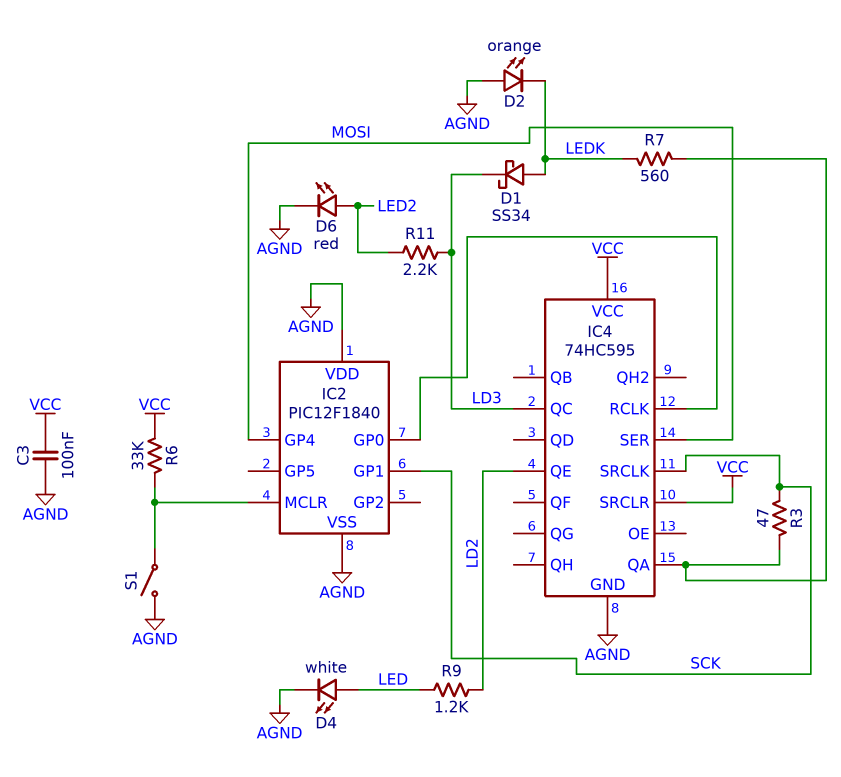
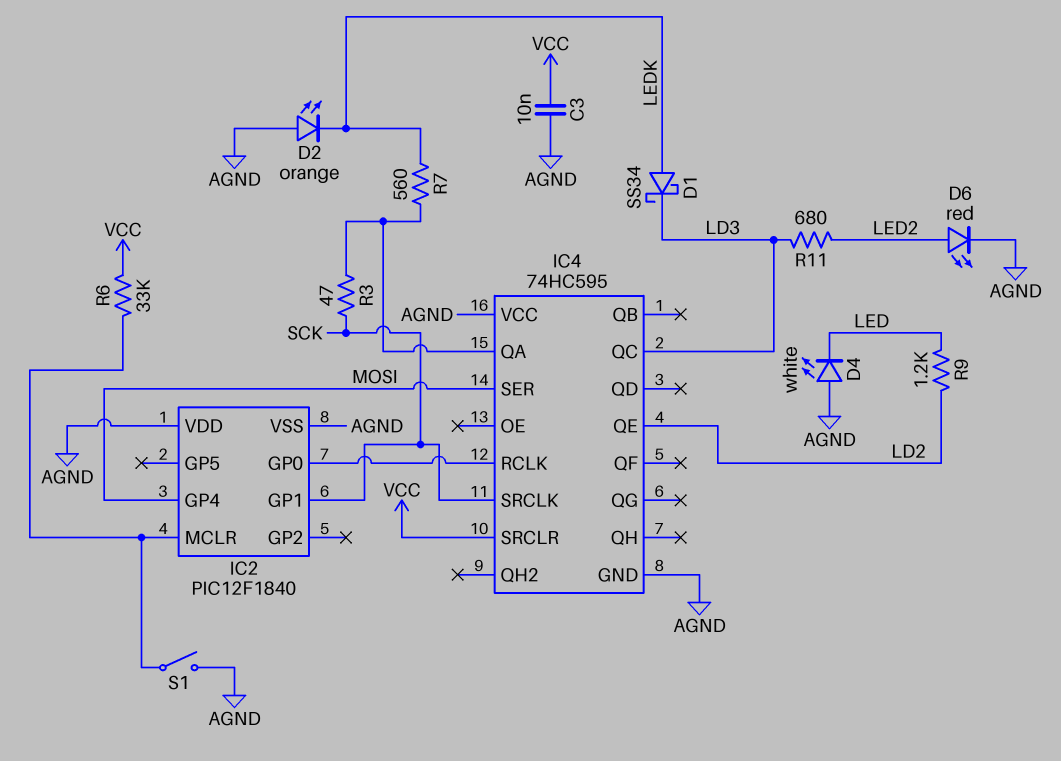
C3: 100nF (AGND, VCC) -> 10nF (AGND, VCC)
D4: LED white (A LED, K AGND) -> LED white (A AGND, K LED)
IC4 pin VCC: VCC -> AGND
R11: 2.2k (LD3, LED2) -> 680 (LD3, LED2)

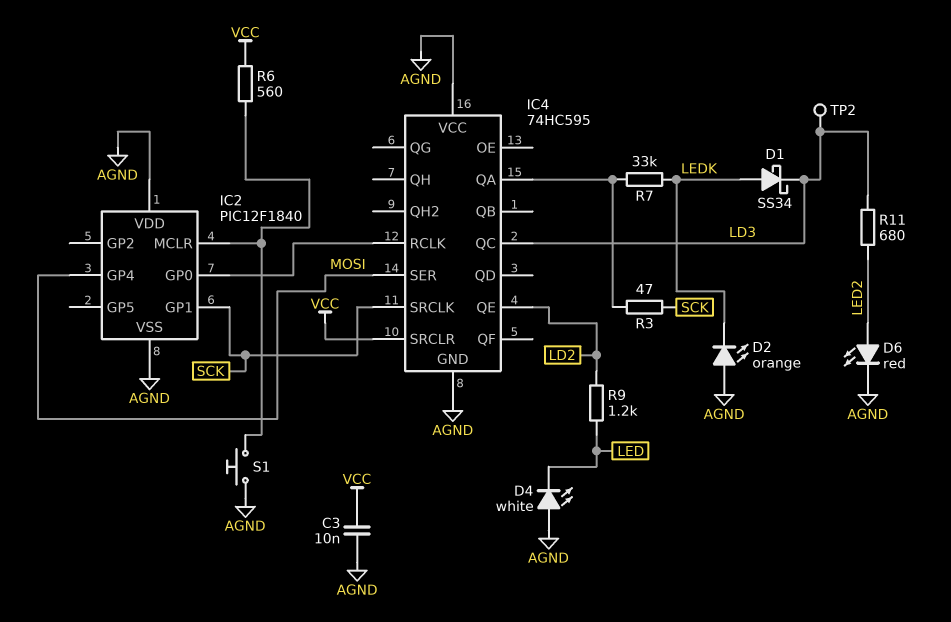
R6: 33k (IC2/MCLR, VCC) -> 560 (IC2/MCLR, VCC)
R7: 560 (IC4/QA, LEDK) -> 33k (IC4/QA, LEDK)
S1: switch (AGND, IC2/MCLR) -> button (AGND, IC2/MCLR)
TP2: none -> test point (LD3)

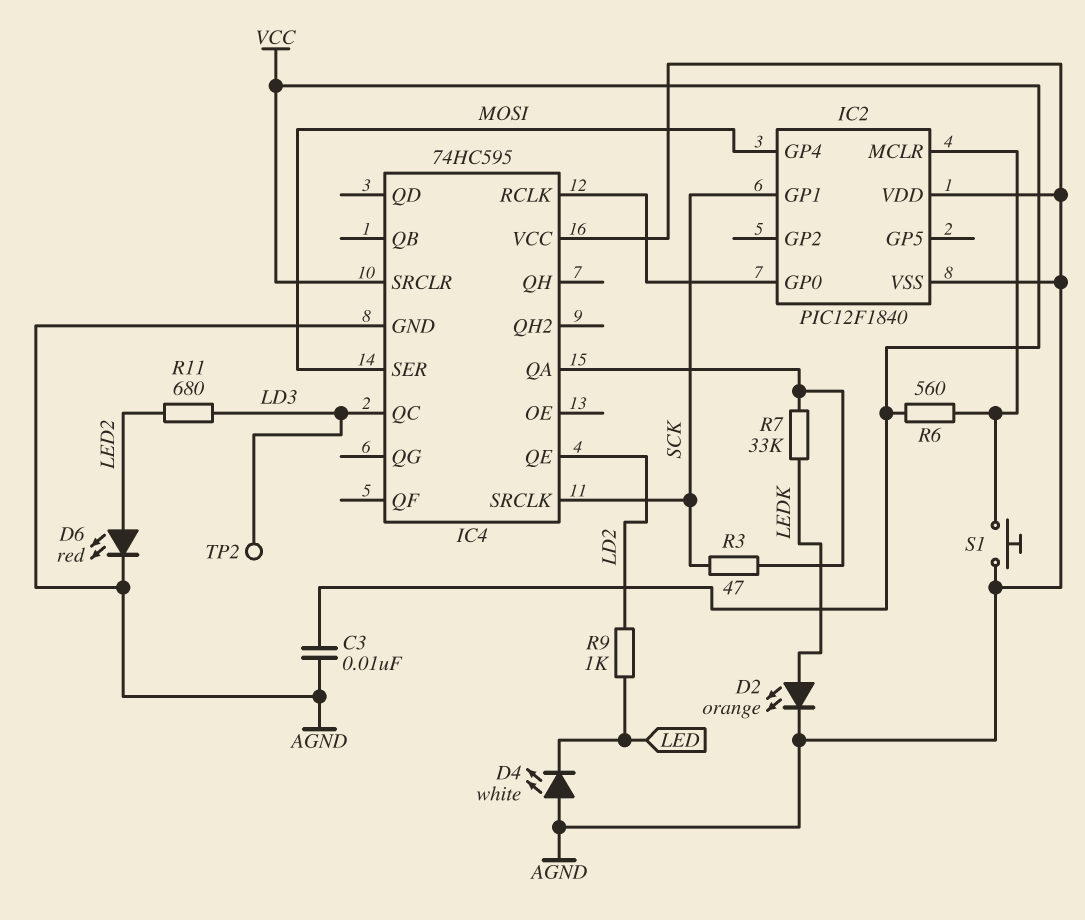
D1: schottky SS34 (A LEDK, K LD3) -> none
D2: LED orange (A AGND, K LEDK) -> LED orange (A LEDK, K AGND)
R9: 1.2k (LD2, LED) -> 1k (LD2, LED)

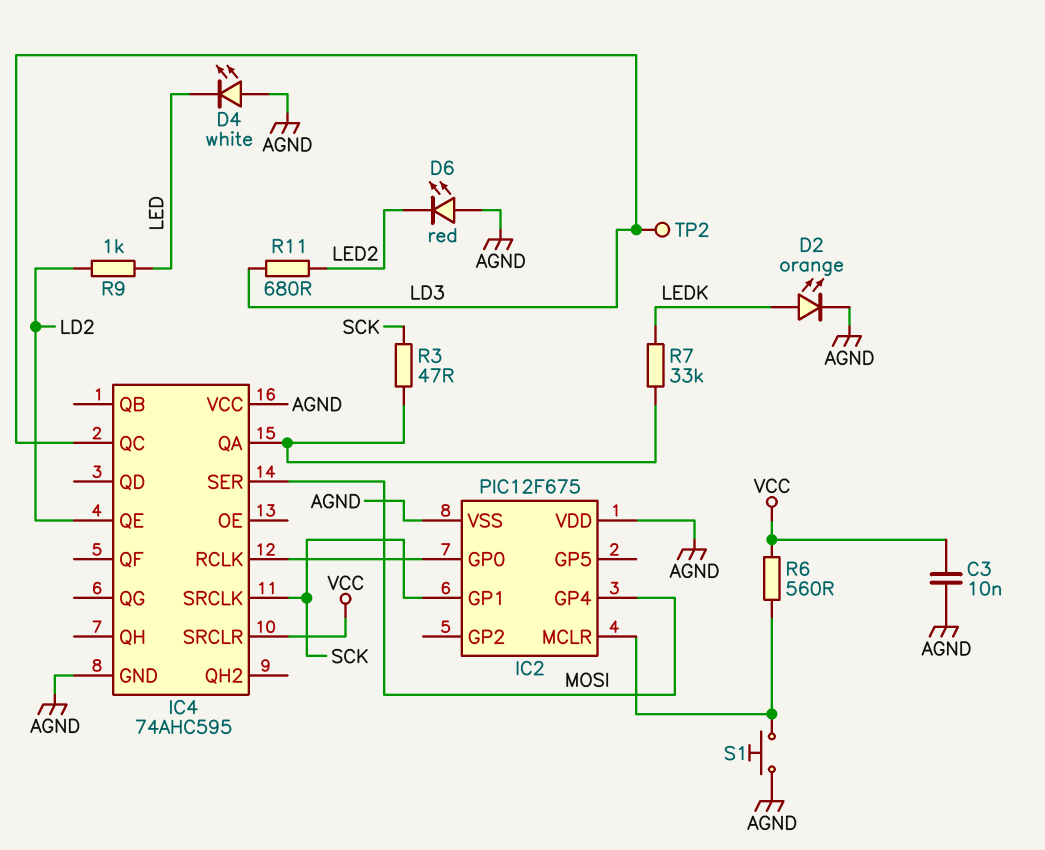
D6: LED red (A LED2, K AGND) -> LED red (A AGND, K LED2)
IC2: PIC12F1840 -> PIC12F675
IC4: 74HC595 -> 74AHC595

